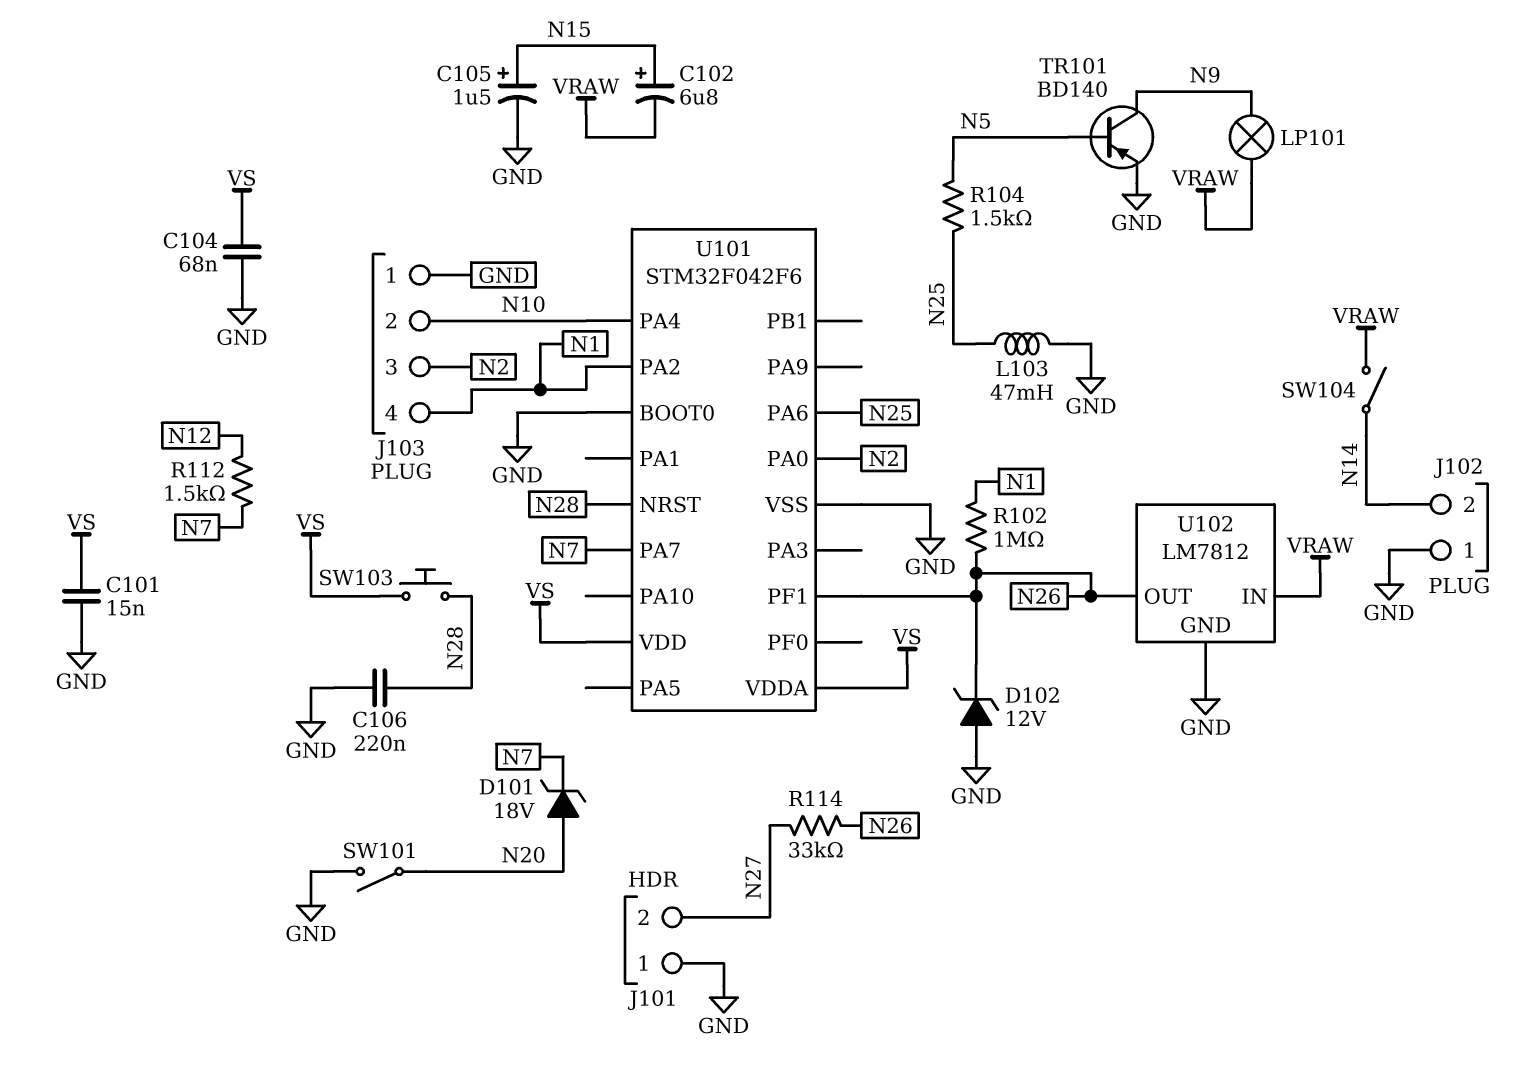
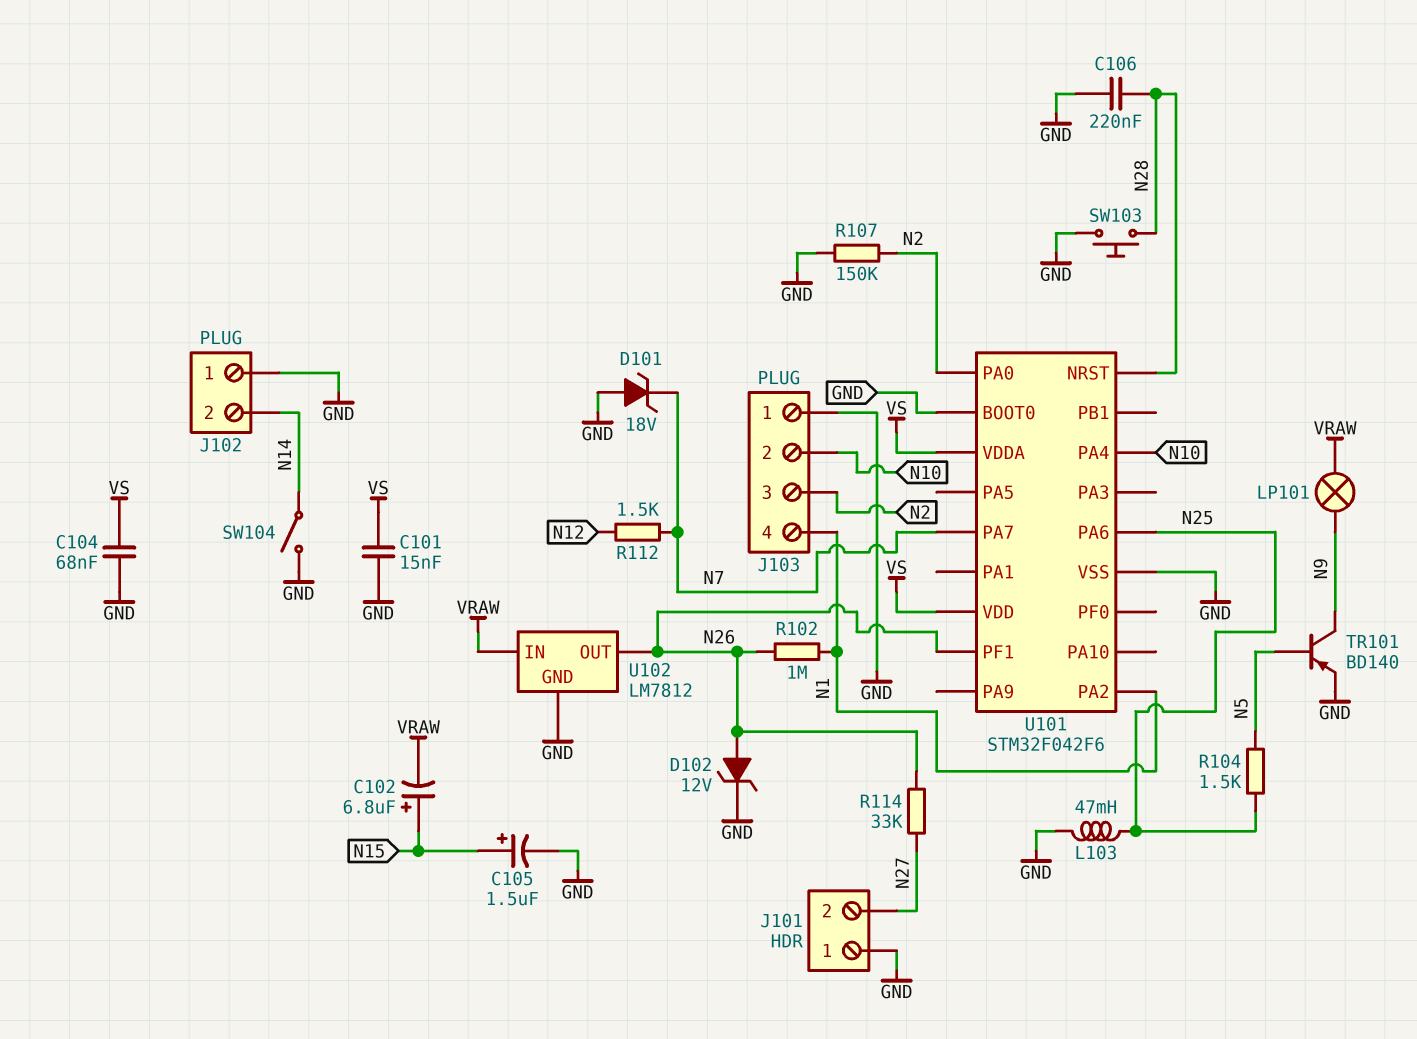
D101: zener 18V (A N20, K N7) -> zener 18V (A GND, K N7)
D102: zener 12V (A GND, K N26) -> zener 12V (A N26, K GND)
R107: none -> 150k (GND, N2)
SW101: switch (GND, N20) -> none
SW103: button (N28, VS) -> button (GND, N28)
SW104: switch (N14, VRAW) -> switch (GND, N14)

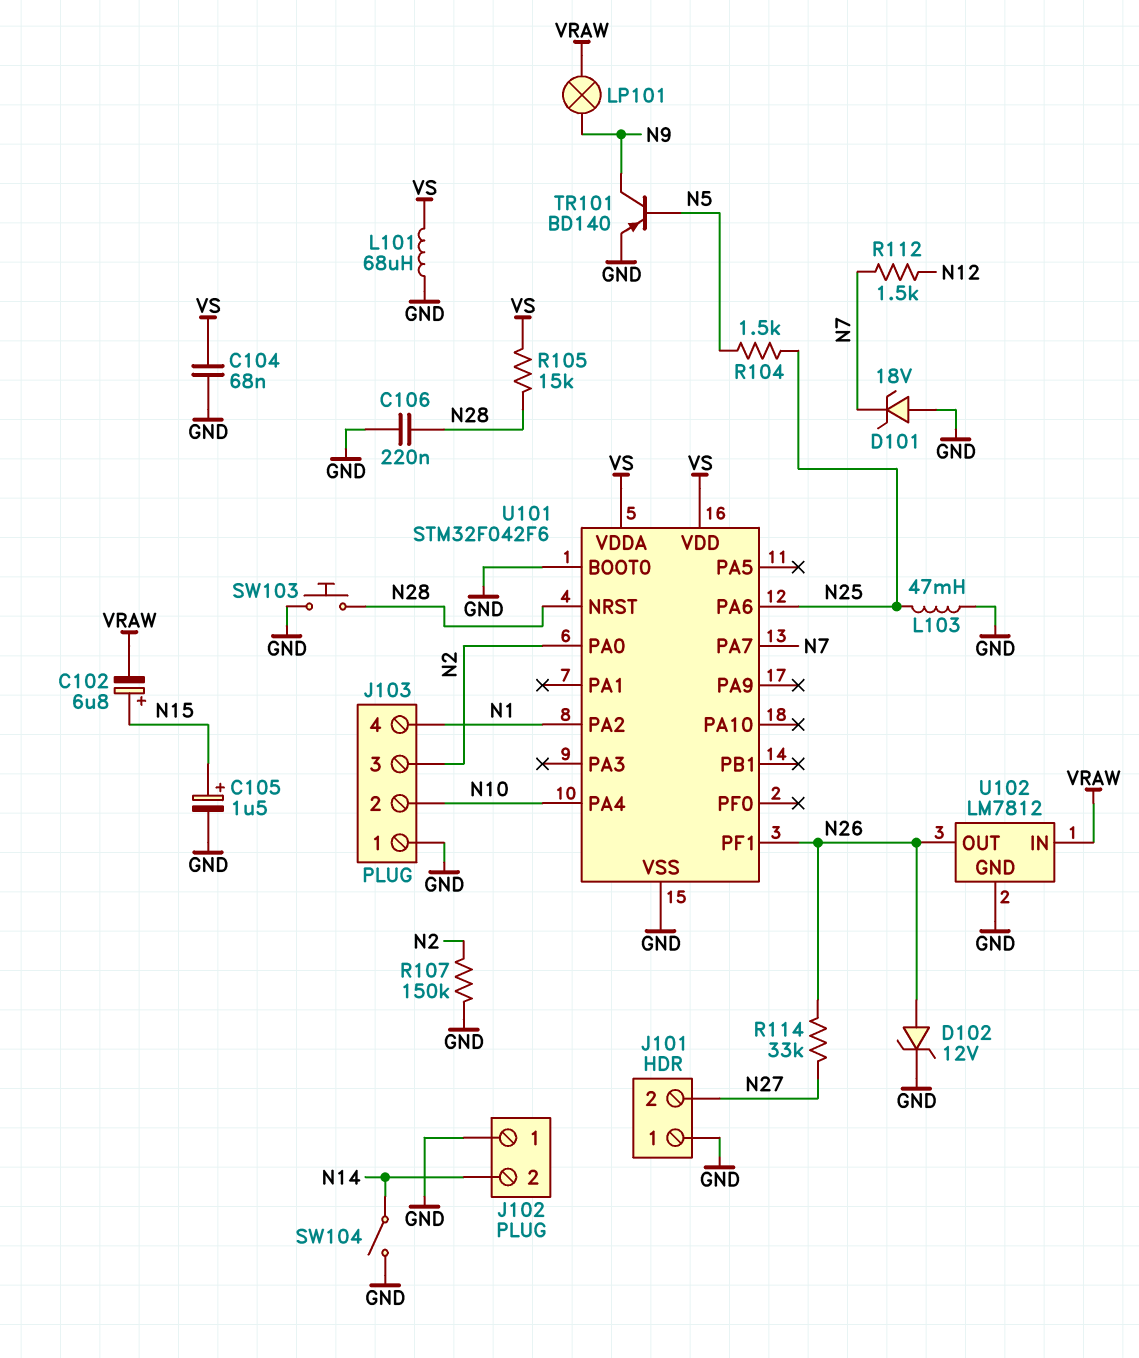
C101: 15nF (GND, VS) -> none
L101: none -> 68uH (GND, VS)
R102: 1M (N1, N26) -> none
R105: none -> 15k (N28, VS)

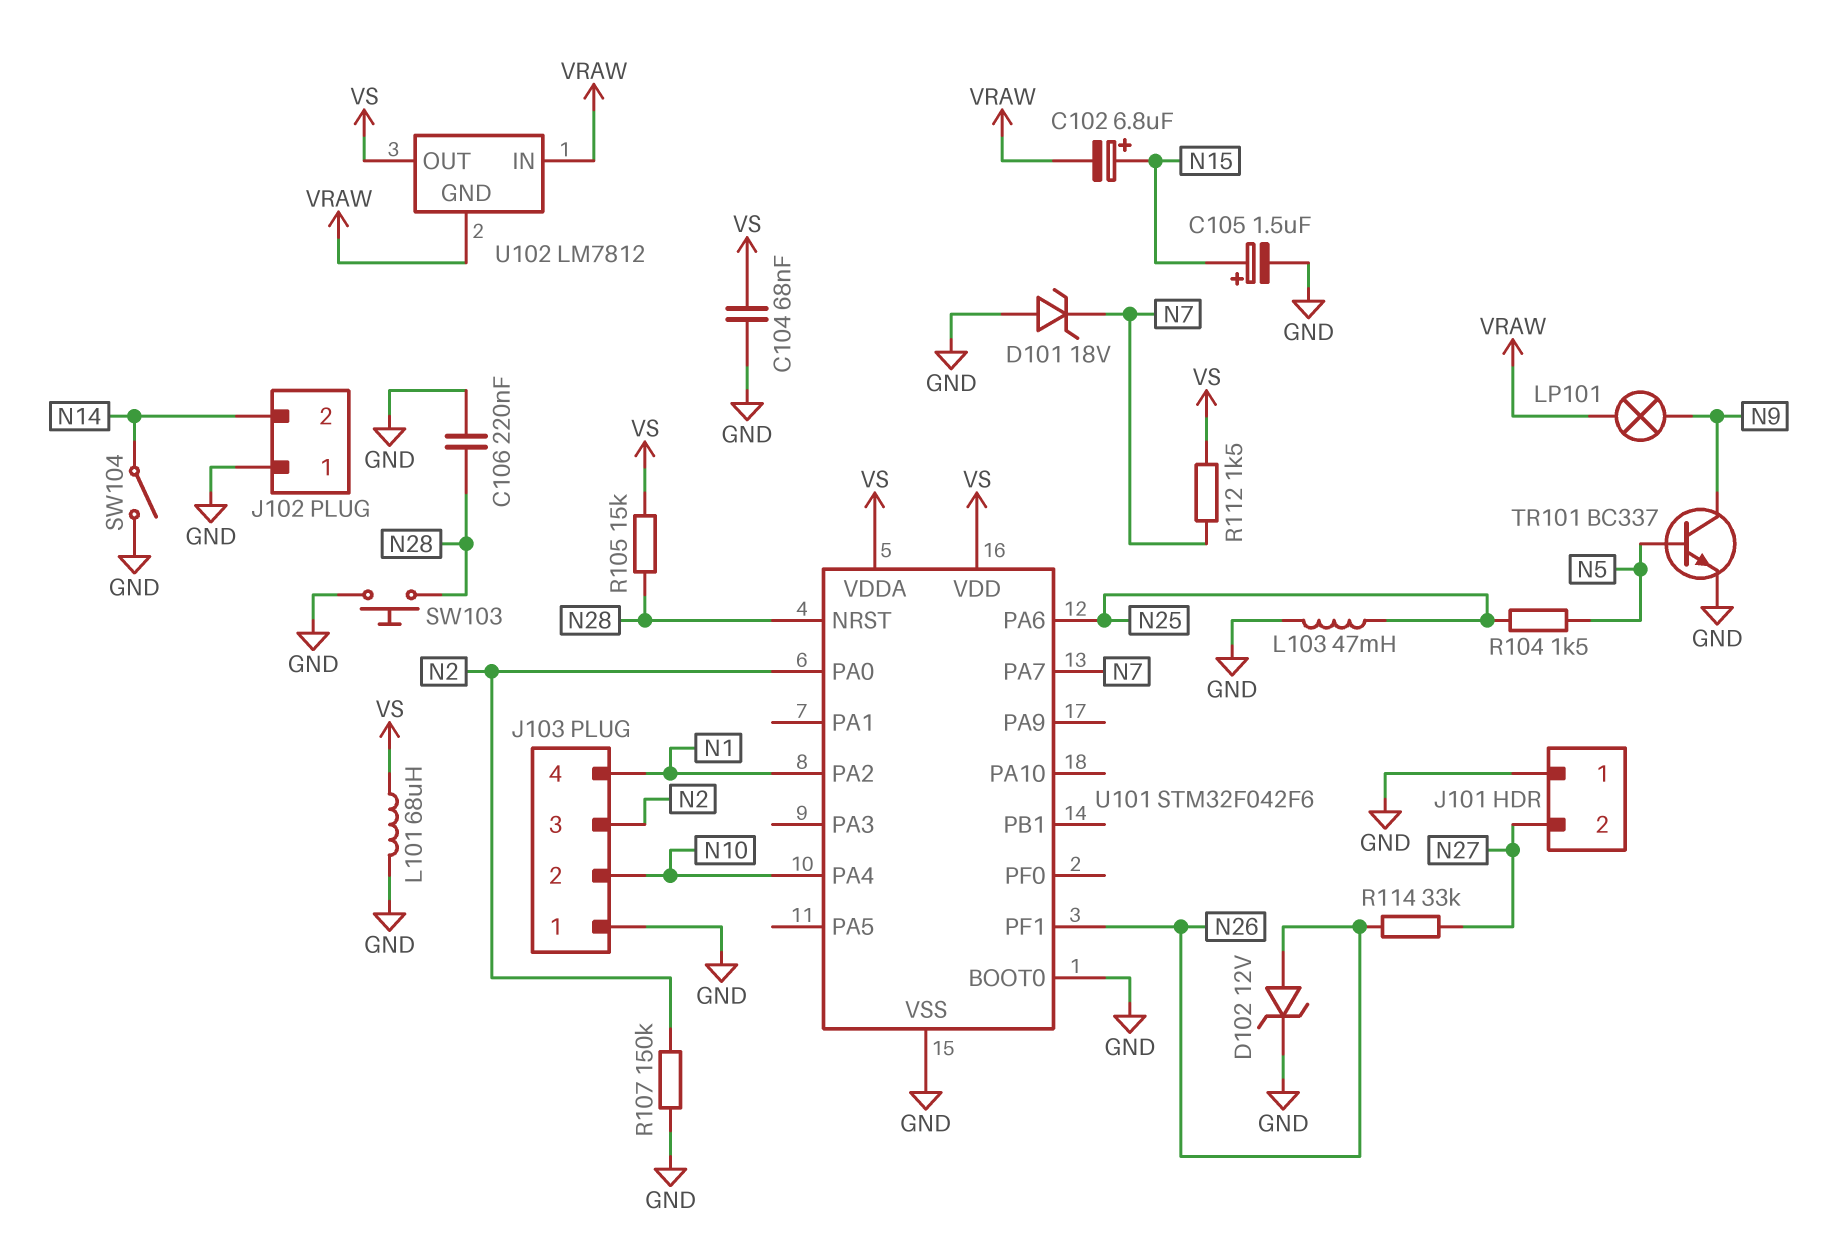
R112: 1.5k (N7, N12) -> 1.5k (N7, VS)
TR101: PNP BD140 (B N5, C N9, E GND) -> NPN BC337 (B N5, C N9, E GND)
U102 pin GND: GND -> VRAW
U102 pin OUT: N26 -> VS

